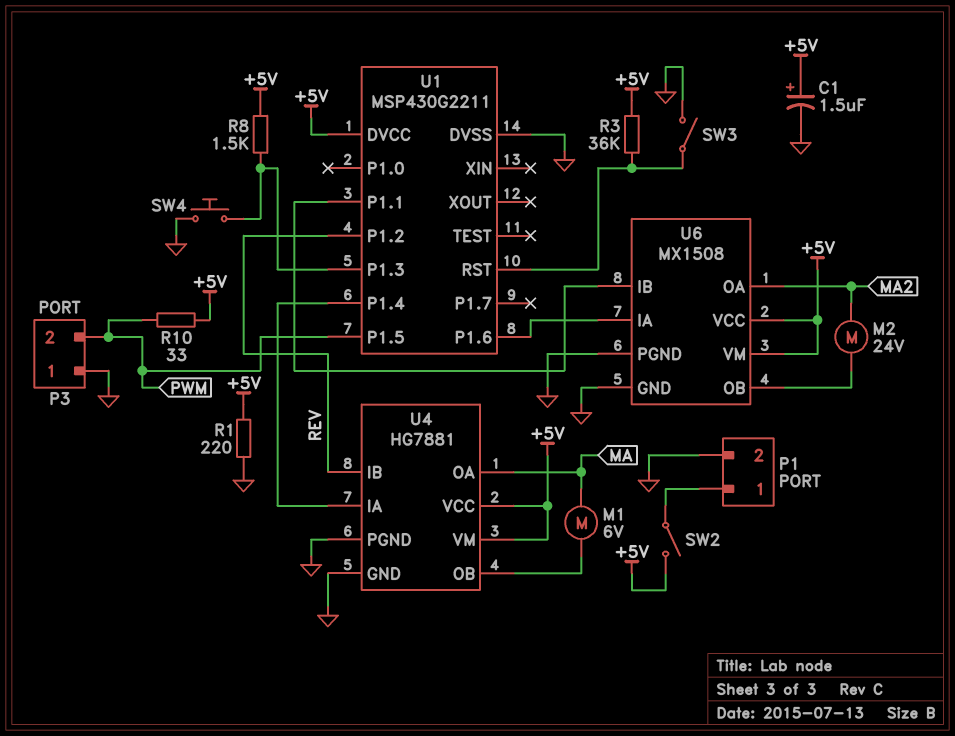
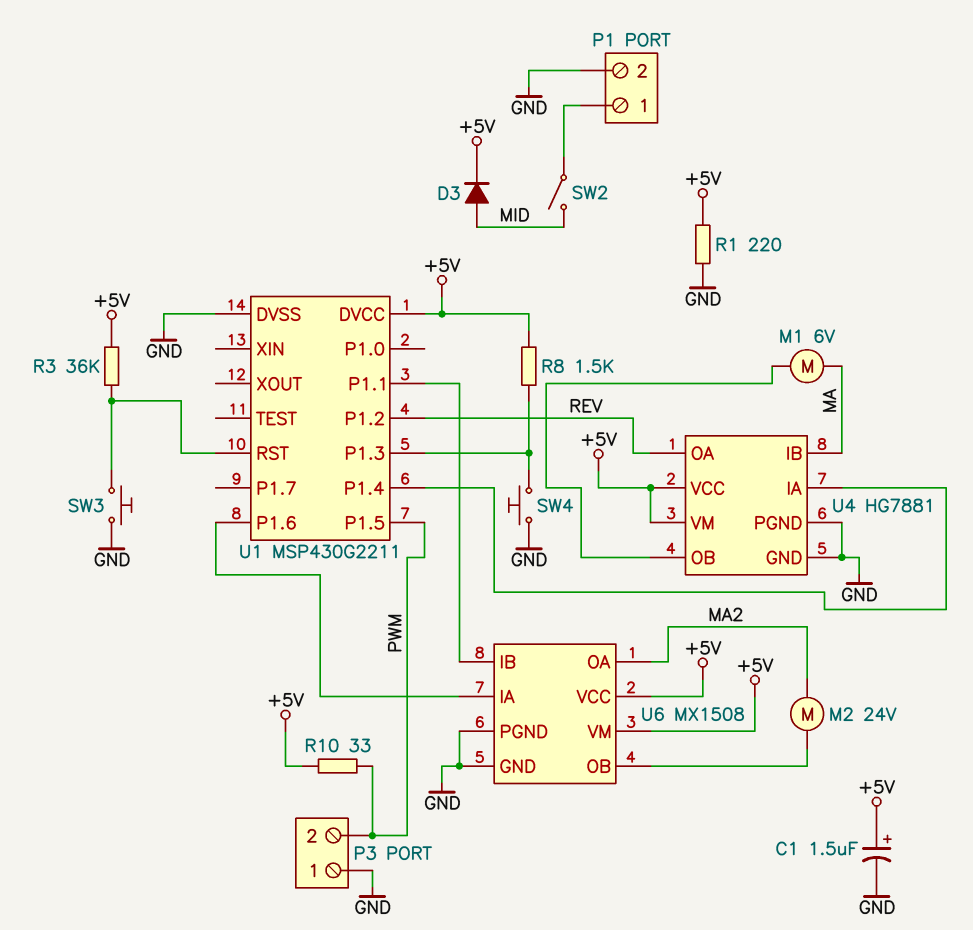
D3: none -> diode (A MID, K +5V)
SW2: switch (+5V, P1/1) -> switch (MID, P1/1)
SW3: switch (GND, U1/RST) -> button (GND, U1/RST)
U4 pin IB: REV -> MA
U4 pin OA: MA -> REV

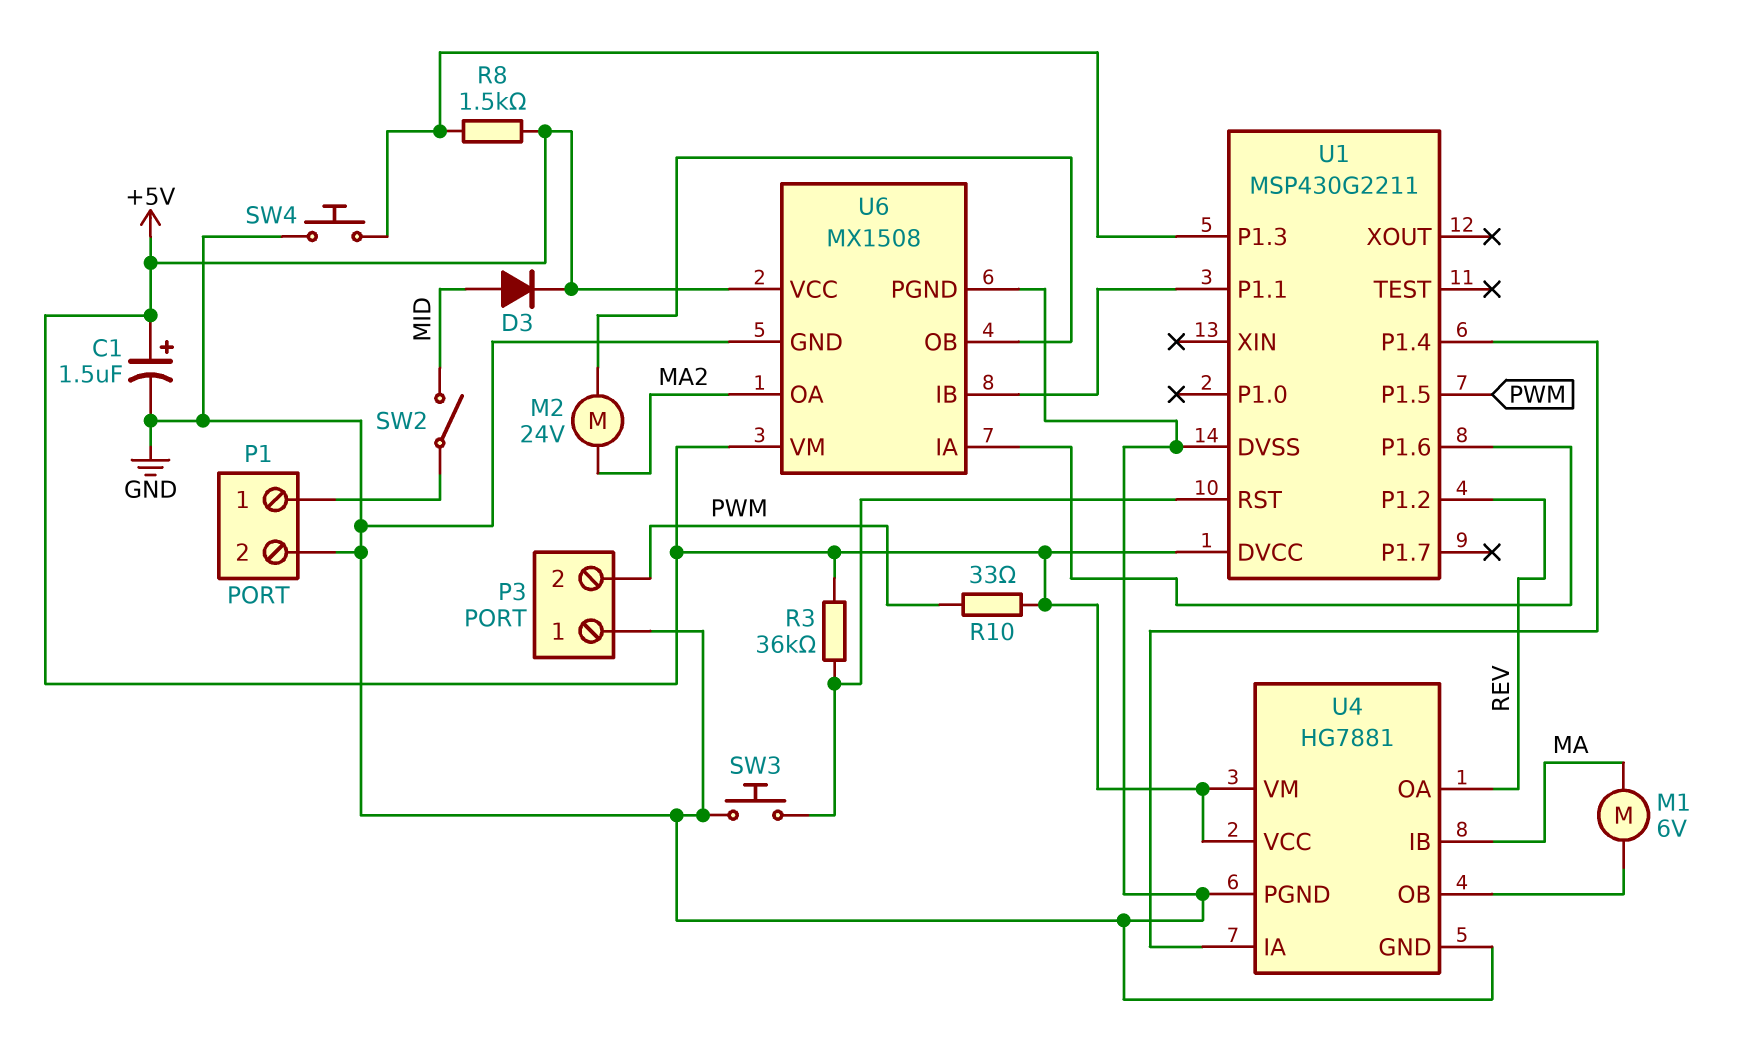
R1: 220 (+5V, GND) -> none

